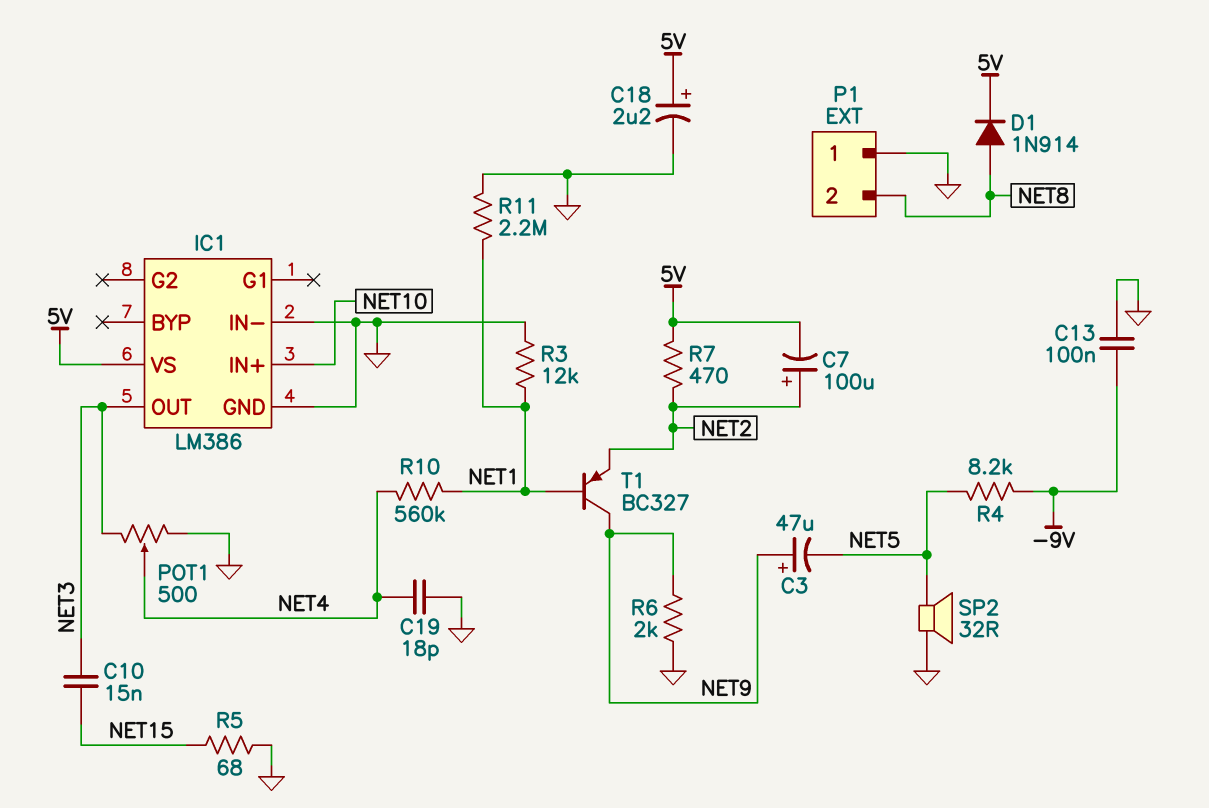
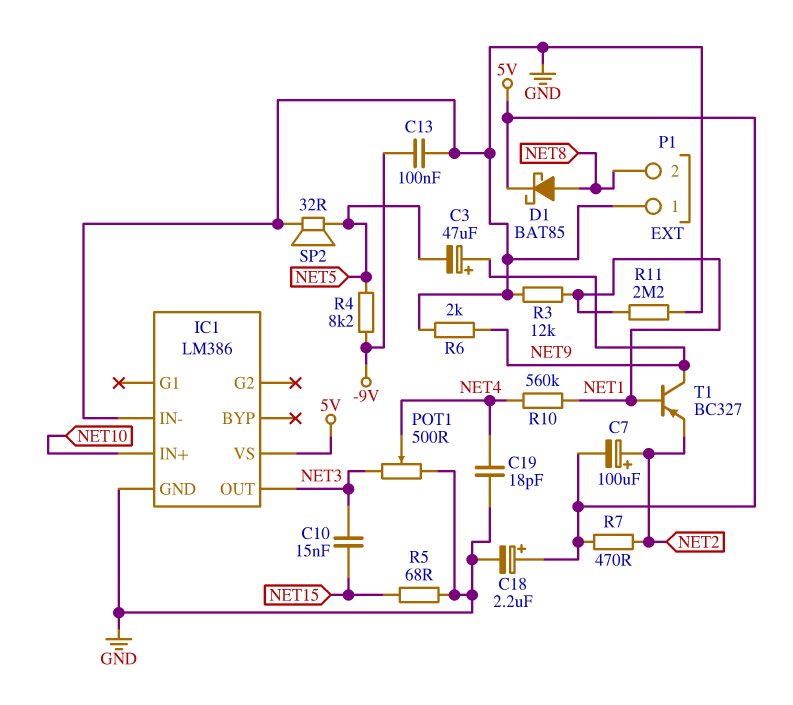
D1: diode 1N914 (A NET8, K 5V) -> schottky BAT85 (A NET8, K 5V)

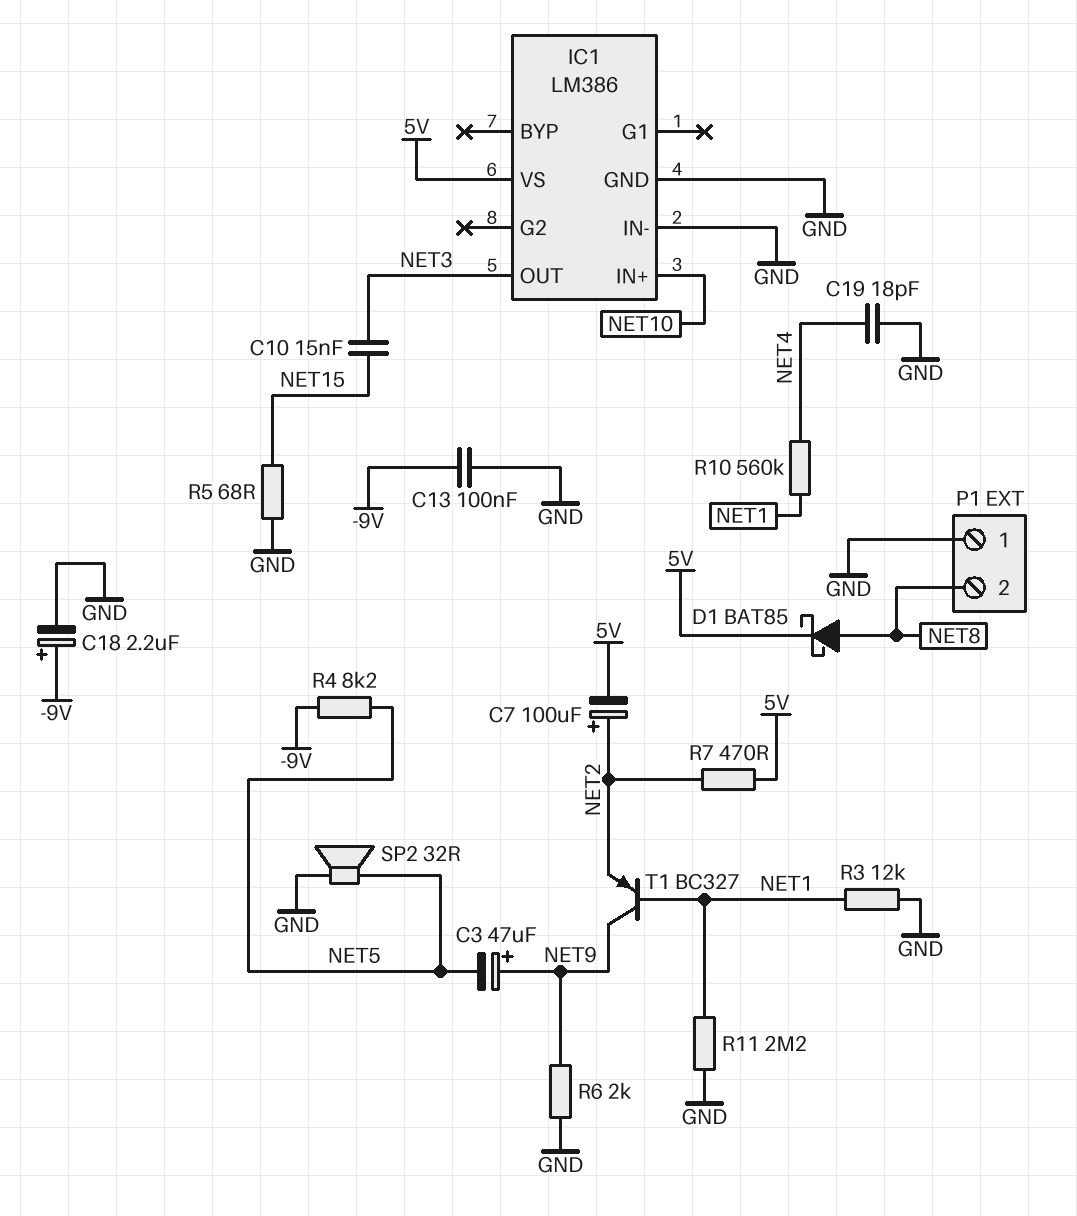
C18: 2.2uF (plus 5V, minus GND) -> 2.2uF (plus -9V, minus GND)
POT1: 500 (GND, NET3, wiper NET4) -> none

